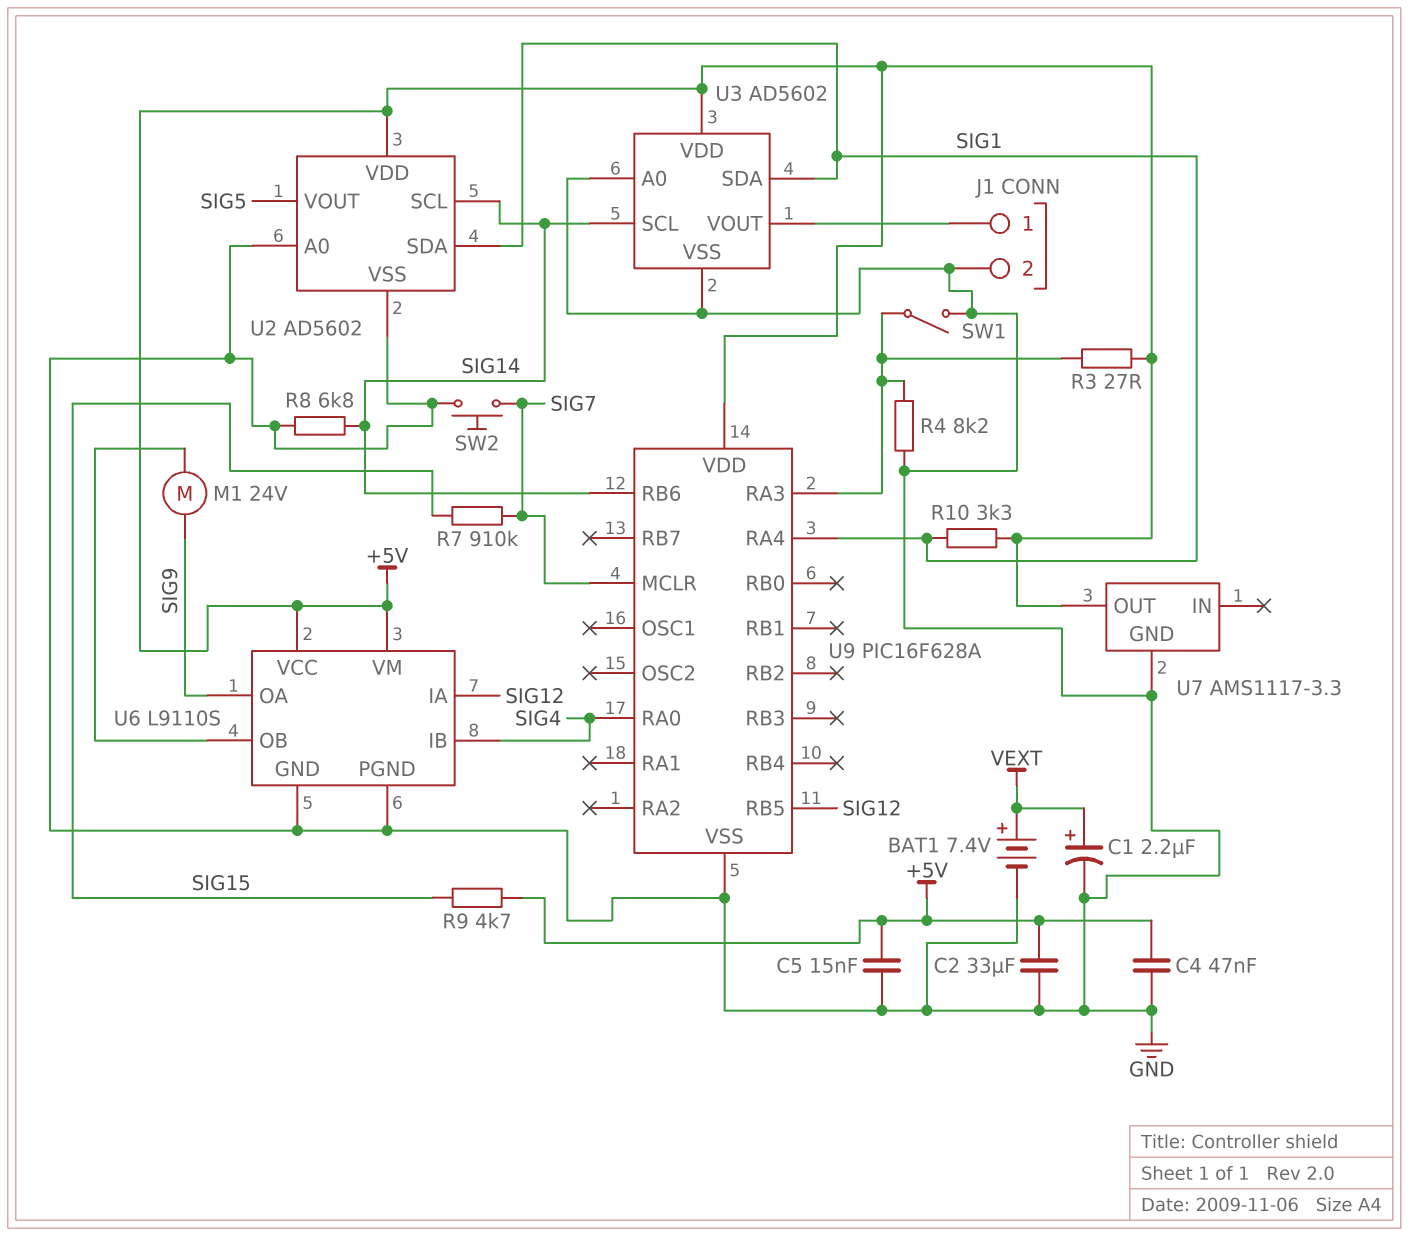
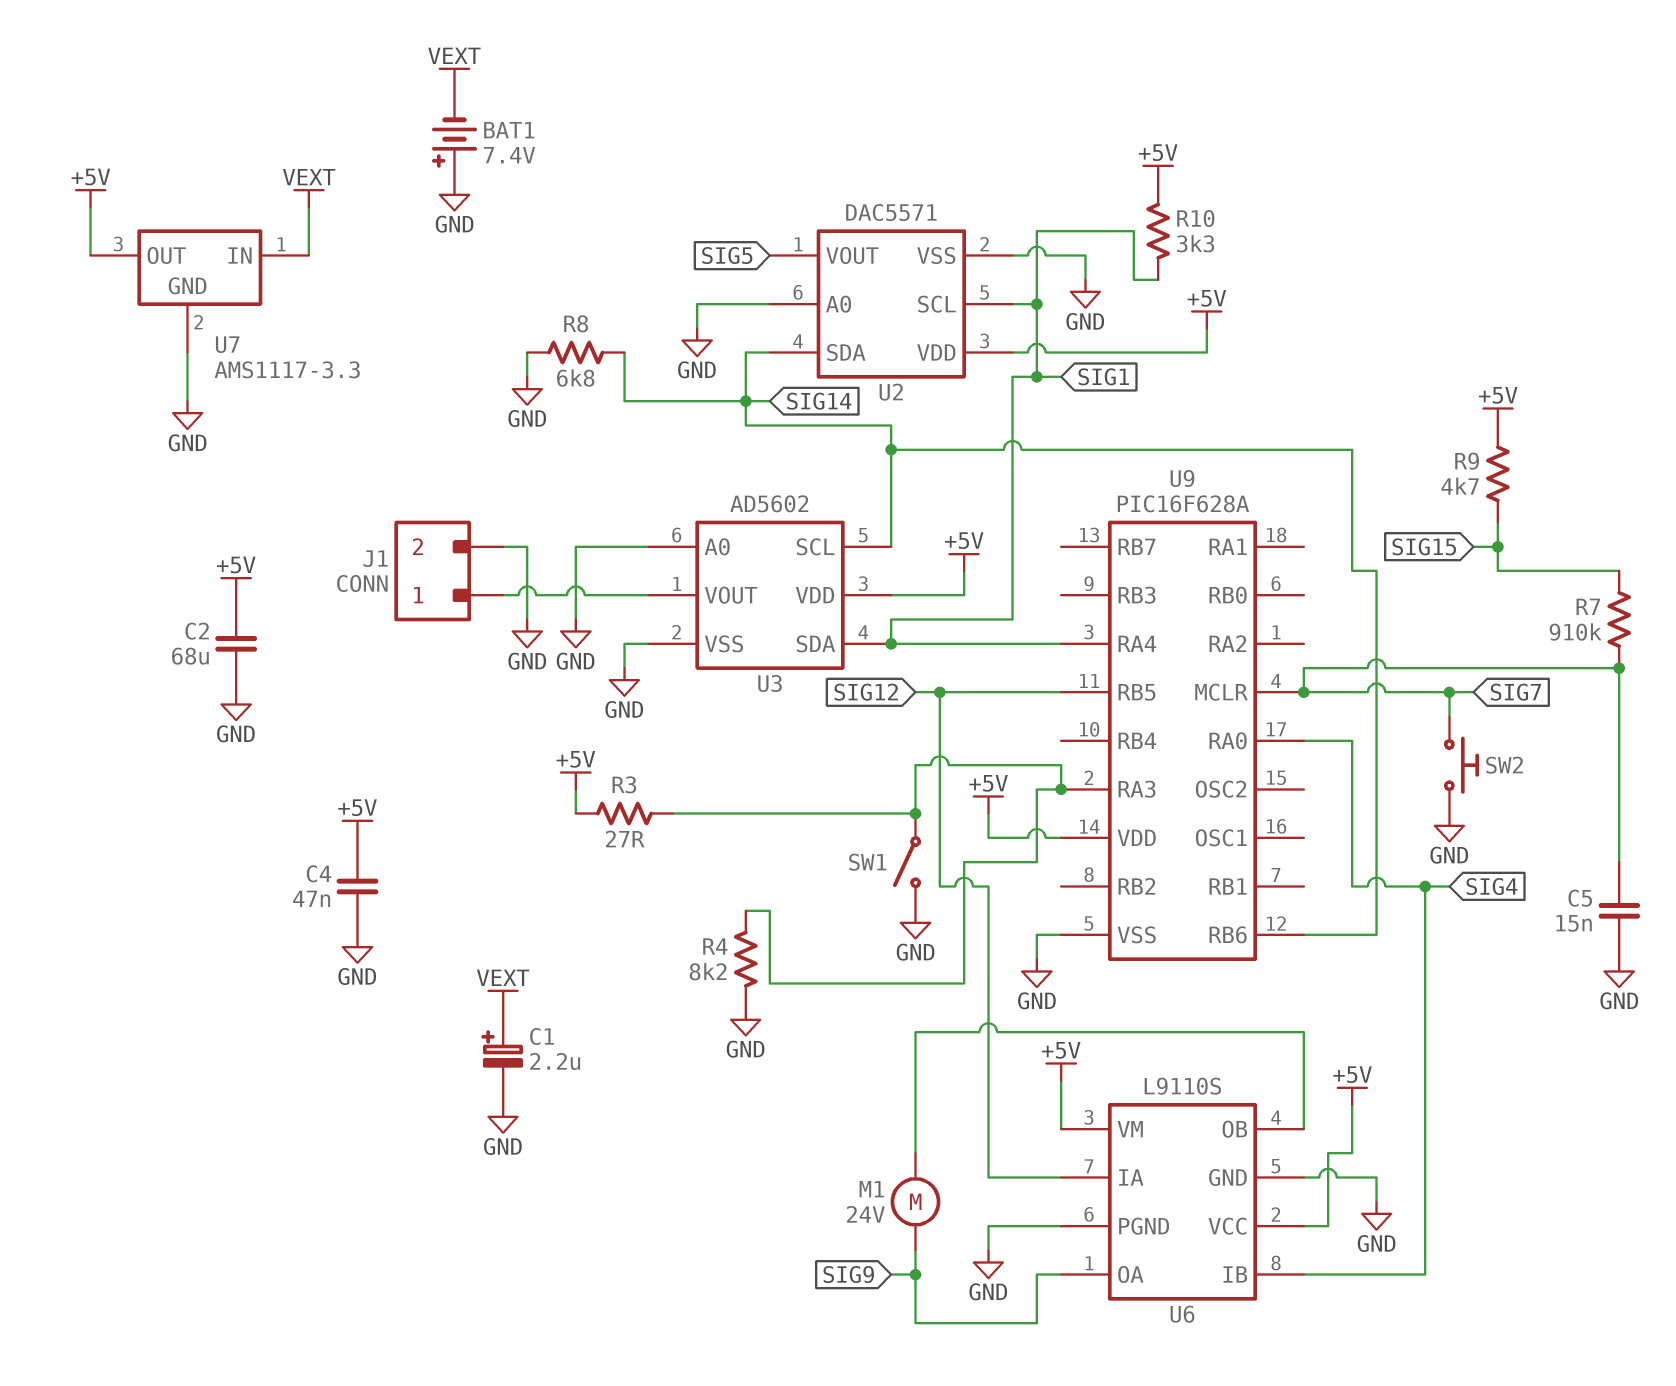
BAT1: 7.4V (plus VEXT, minus GND) -> 7.4V (plus GND, minus VEXT)
C2: 33uF (+5V, GND) -> 68uF (+5V, GND)
C5: 15nF (+5V, GND) -> 15nF (GND, SIG7)
U2: AD5602 -> DAC5571
U2 pin SCL: SIG14 -> SIG1
U2 pin SDA: SIG1 -> SIG14
U7 pin IN: none -> VEXT

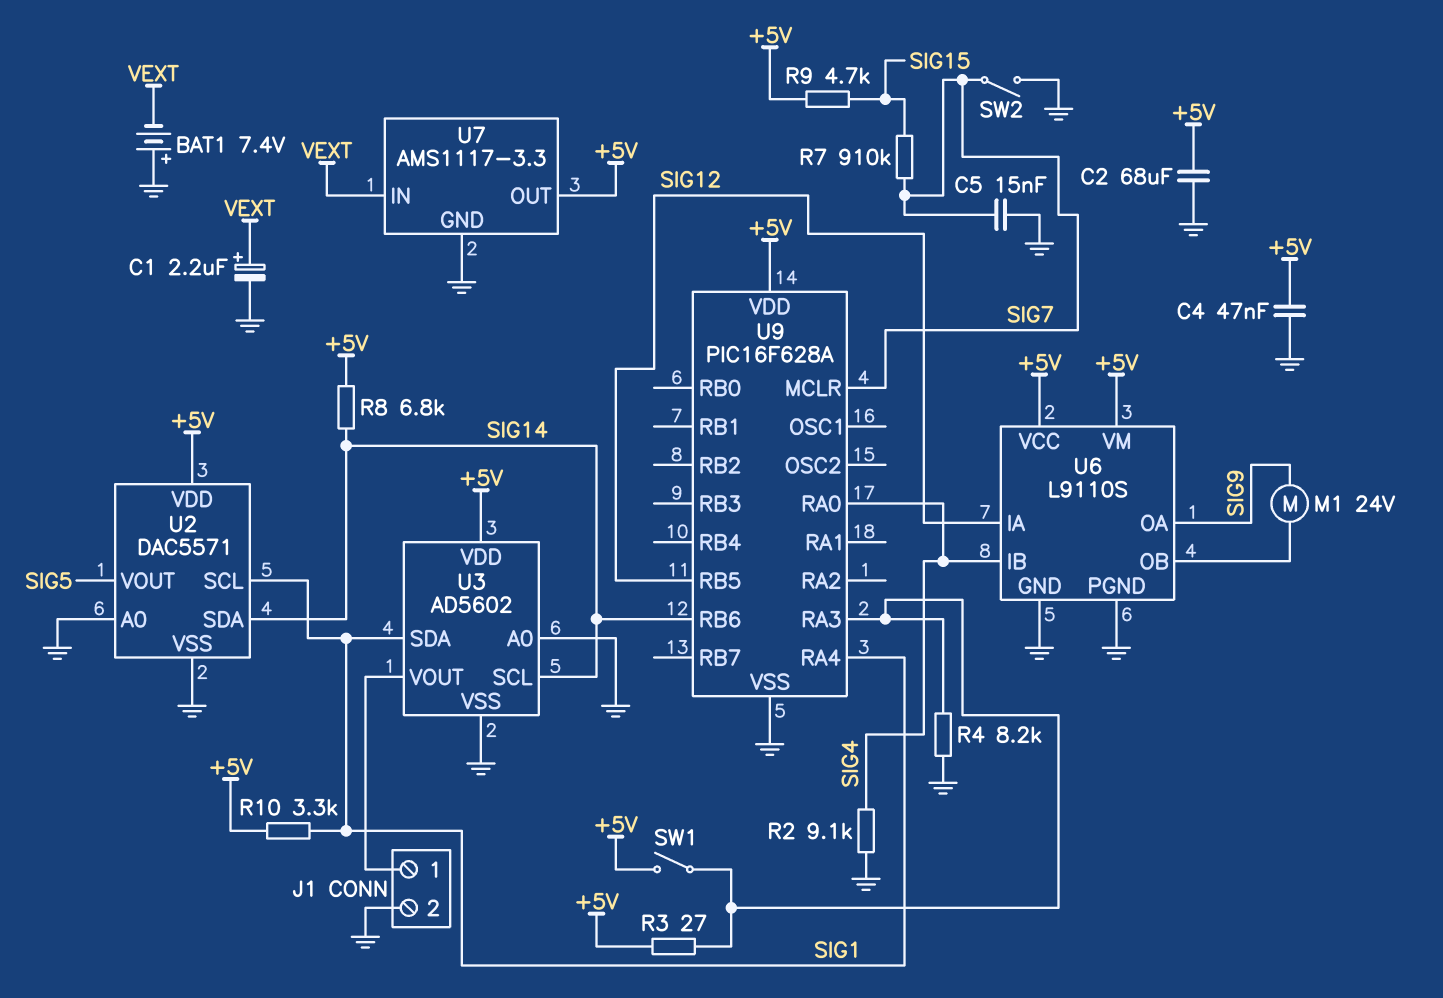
R2: none -> 9.1k (GND, SIG4)
R8: 6.8k (GND, SIG14) -> 6.8k (+5V, SIG14)
SW1: switch (GND, U9/RA3) -> switch (+5V, U9/RA3)
SW2: button (GND, SIG7) -> switch (GND, SIG7)

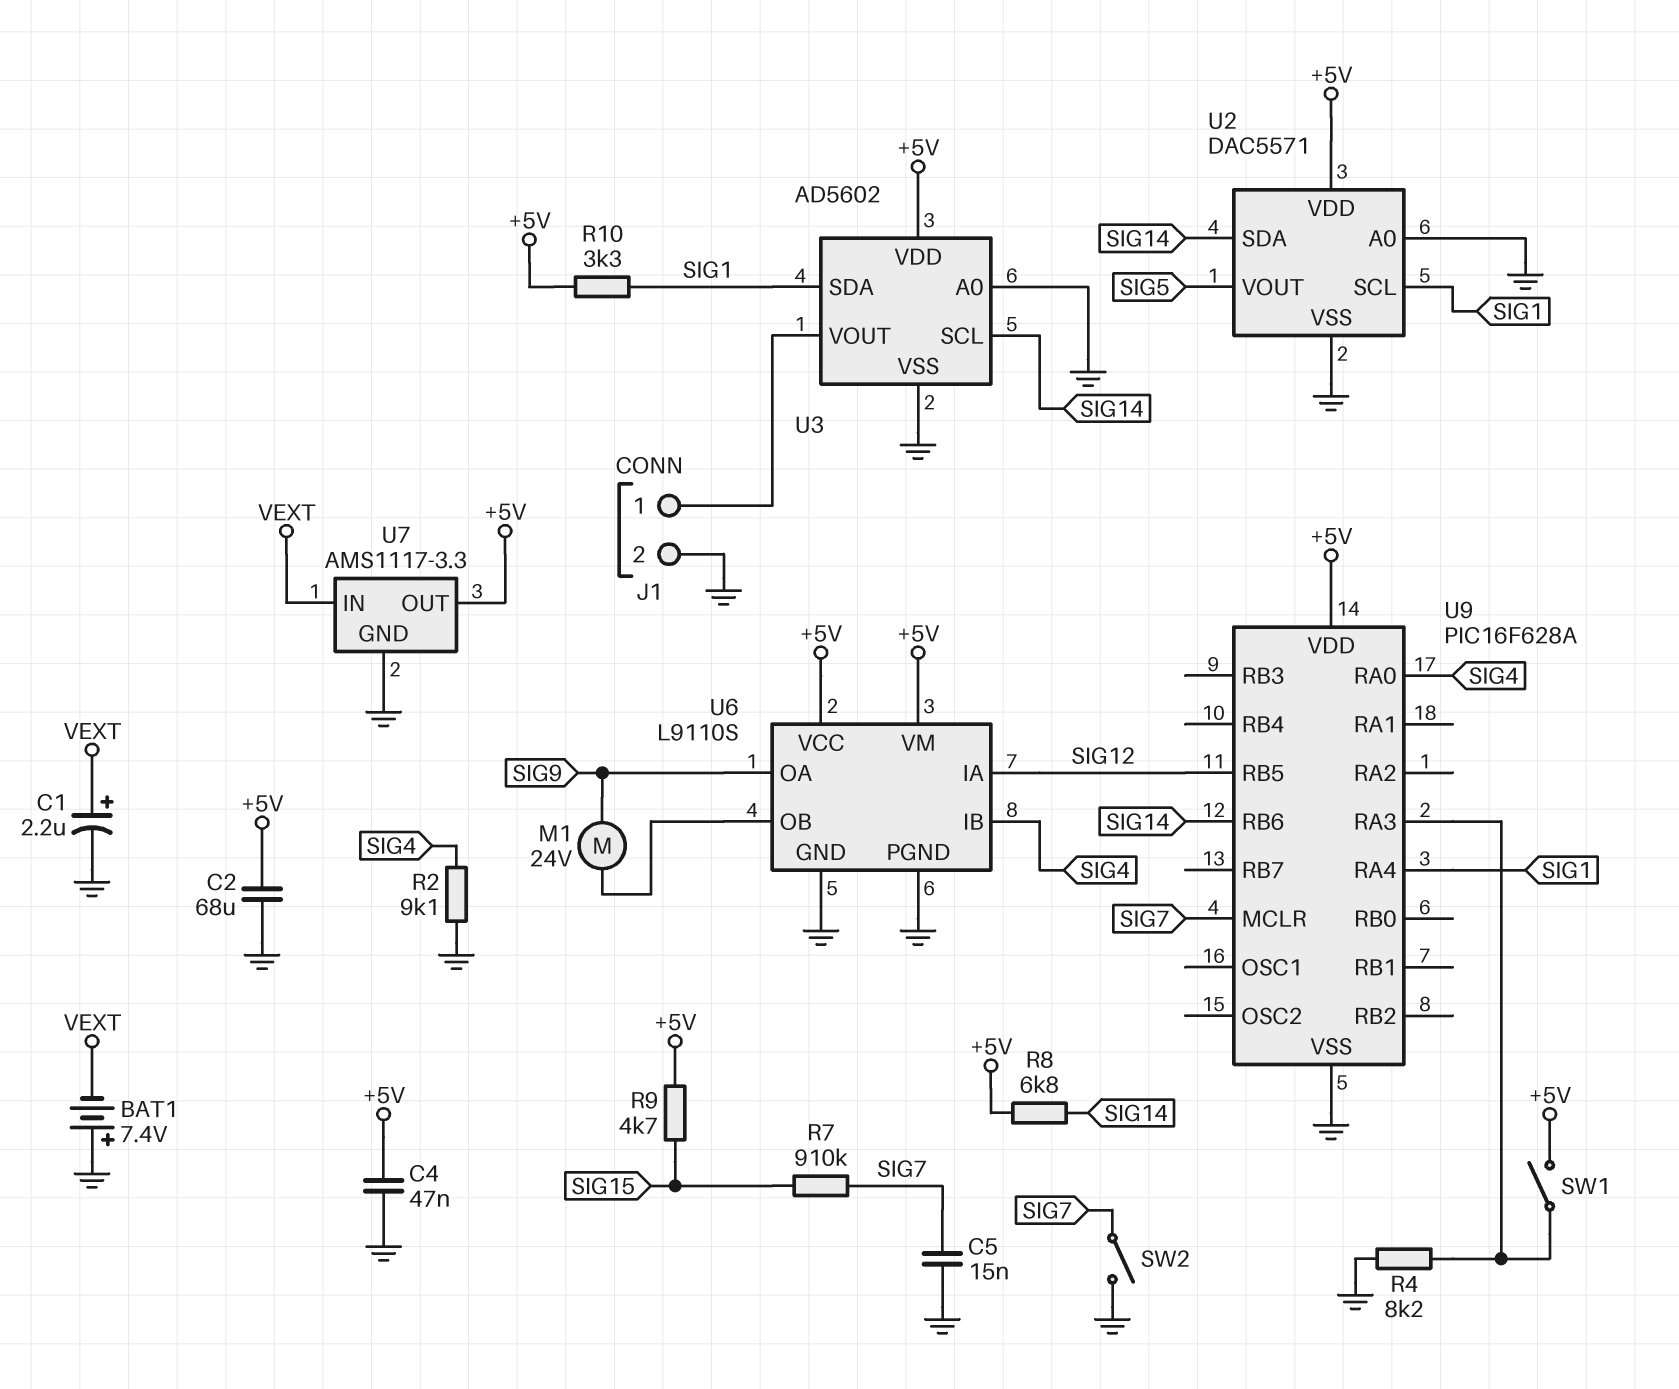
R3: 27 (+5V, U9/RA3) -> none

